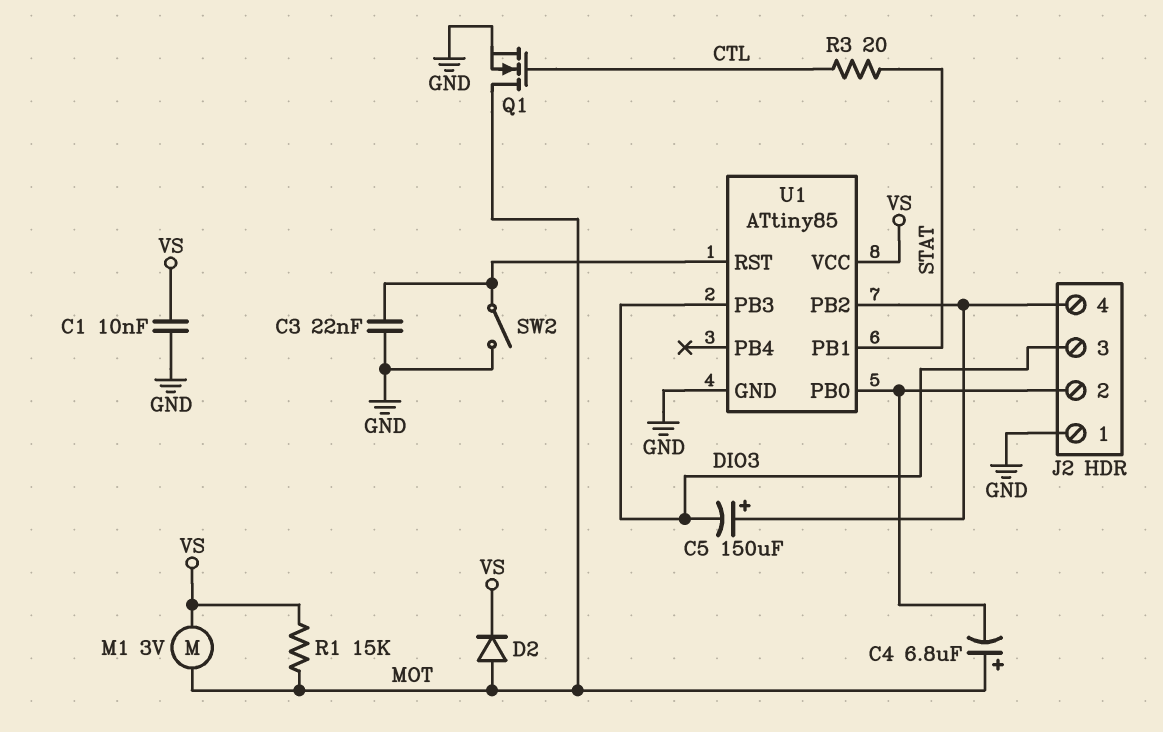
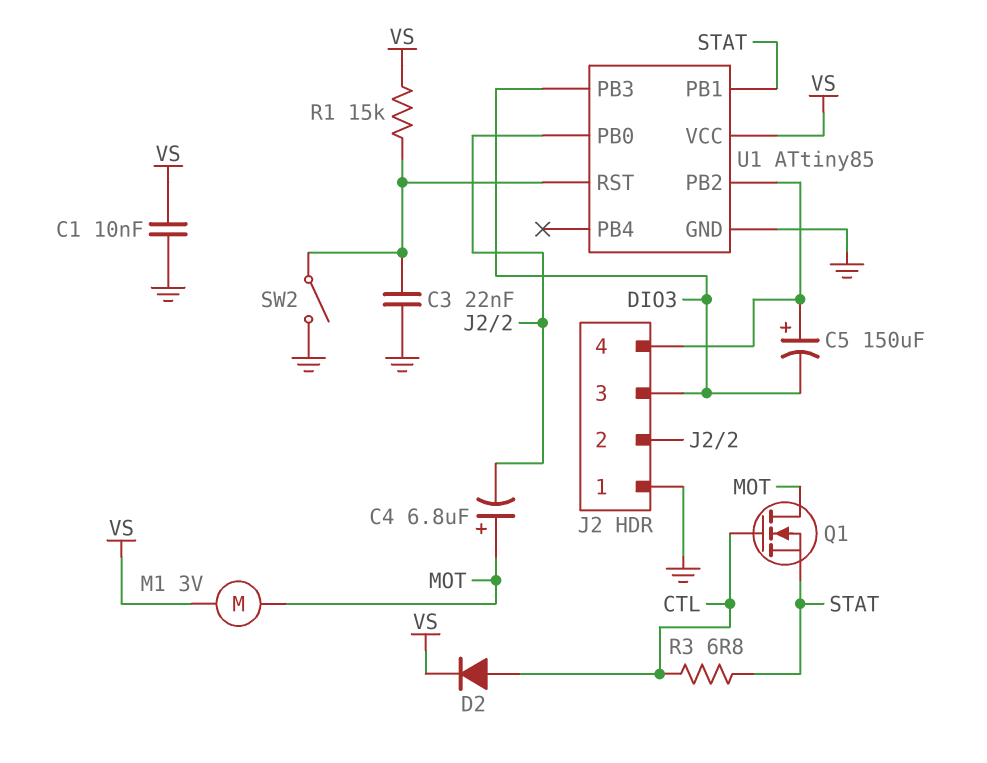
D2: diode (A MOT, K VS) -> diode (A CTL, K VS)
Q1: NMOS (G CTL, D MOT, S GND) -> NMOS (G CTL, D MOT, S STAT)
R1: 15k (MOT, VS) -> 15k (U1/RST, VS)
R3: 20 (CTL, STAT) -> 6.8 (CTL, STAT)

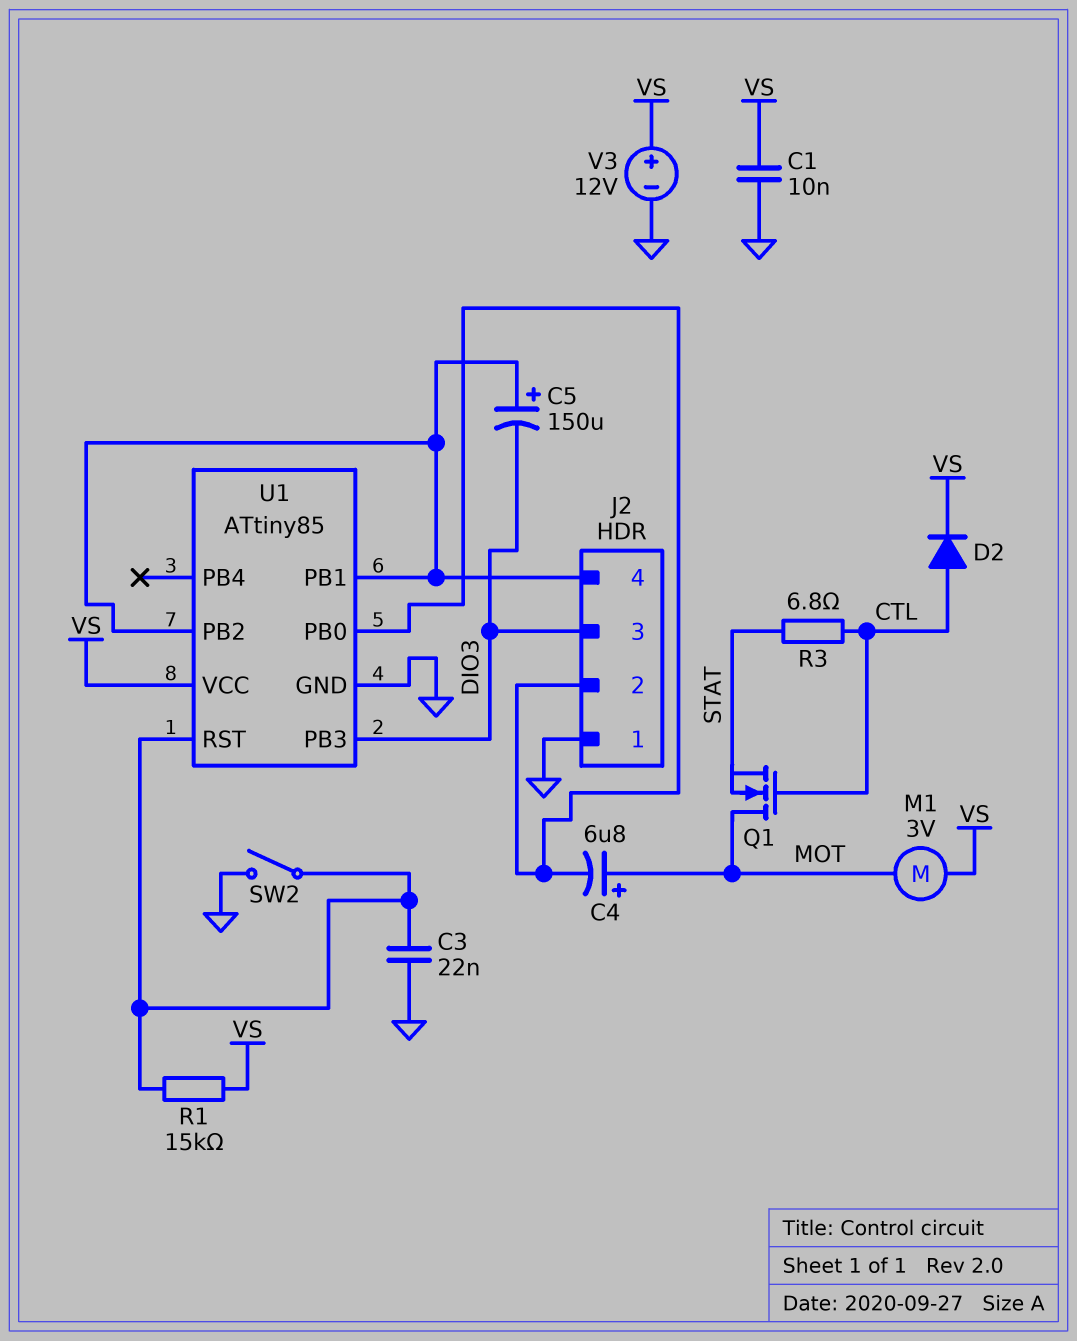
U1 pin PB1: STAT -> J2/4
V3: none -> 12V (plus VS, minus GND)

